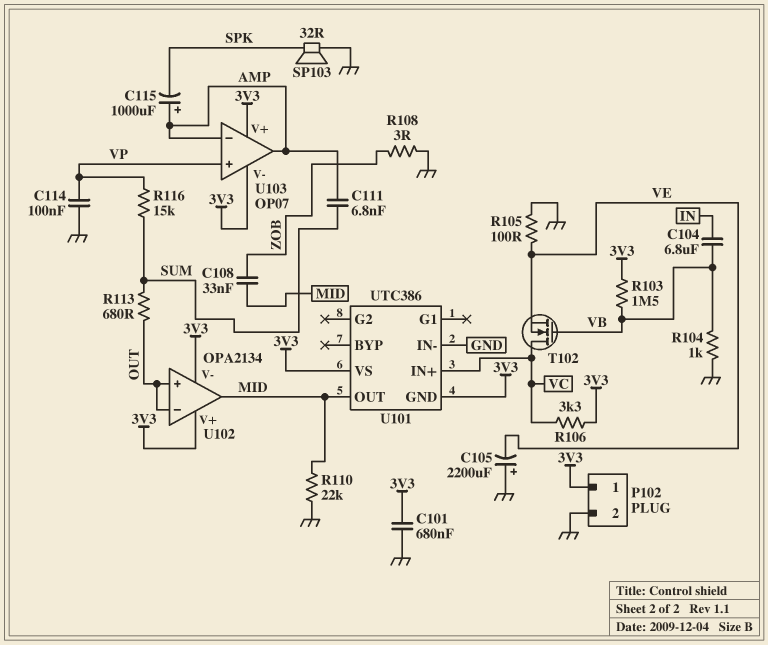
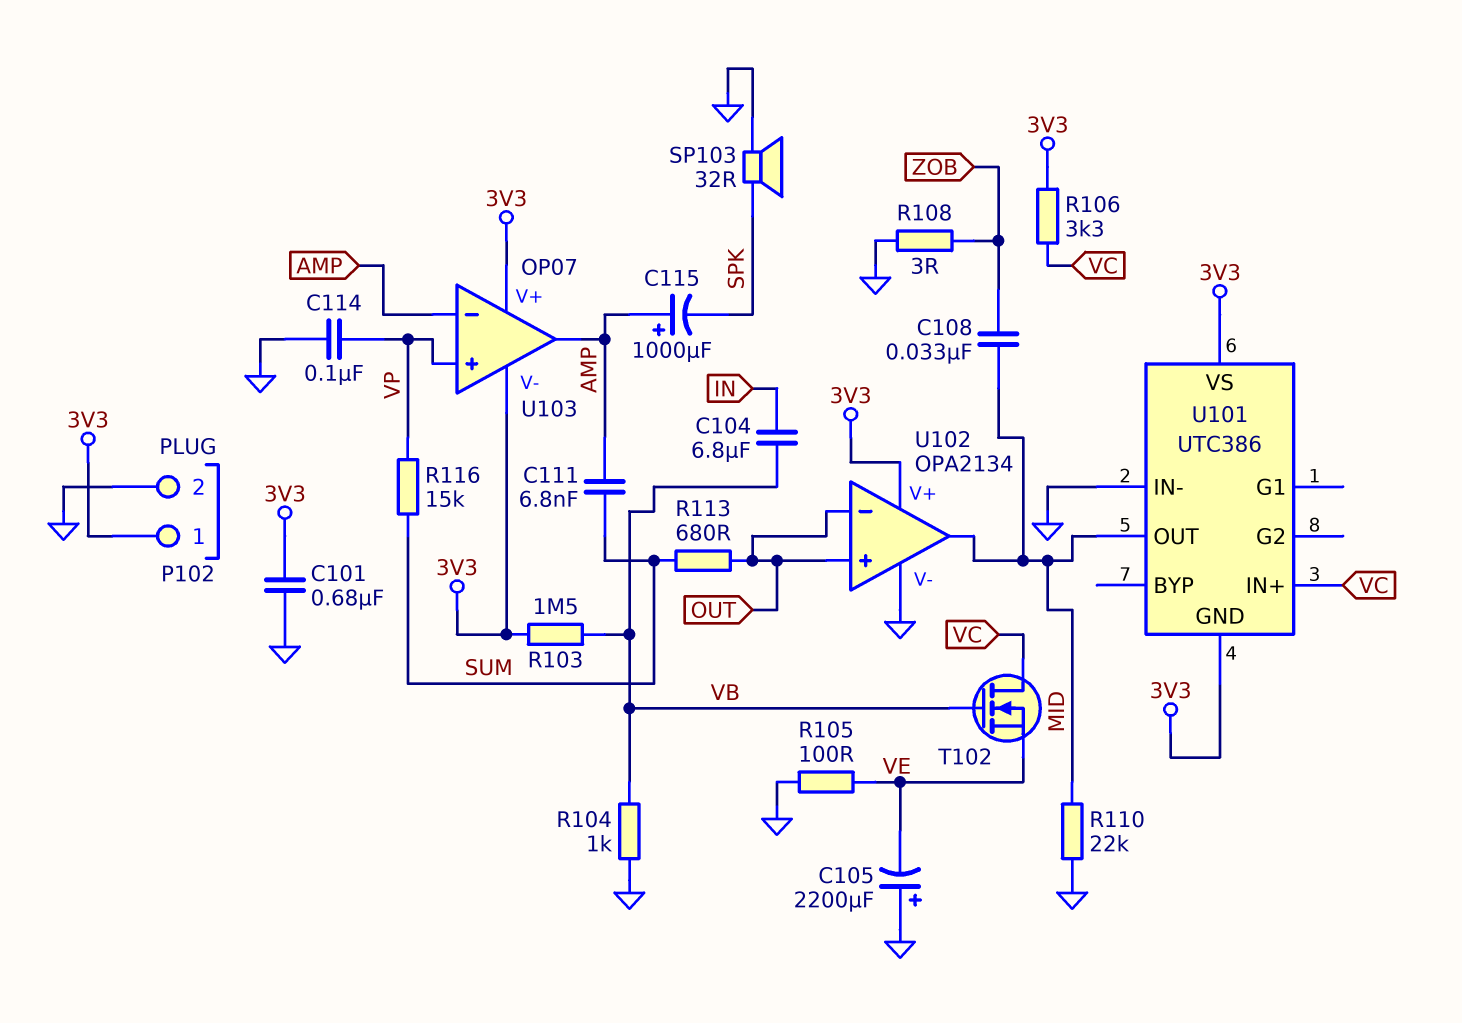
U102 pin V-: 3V3 -> GND

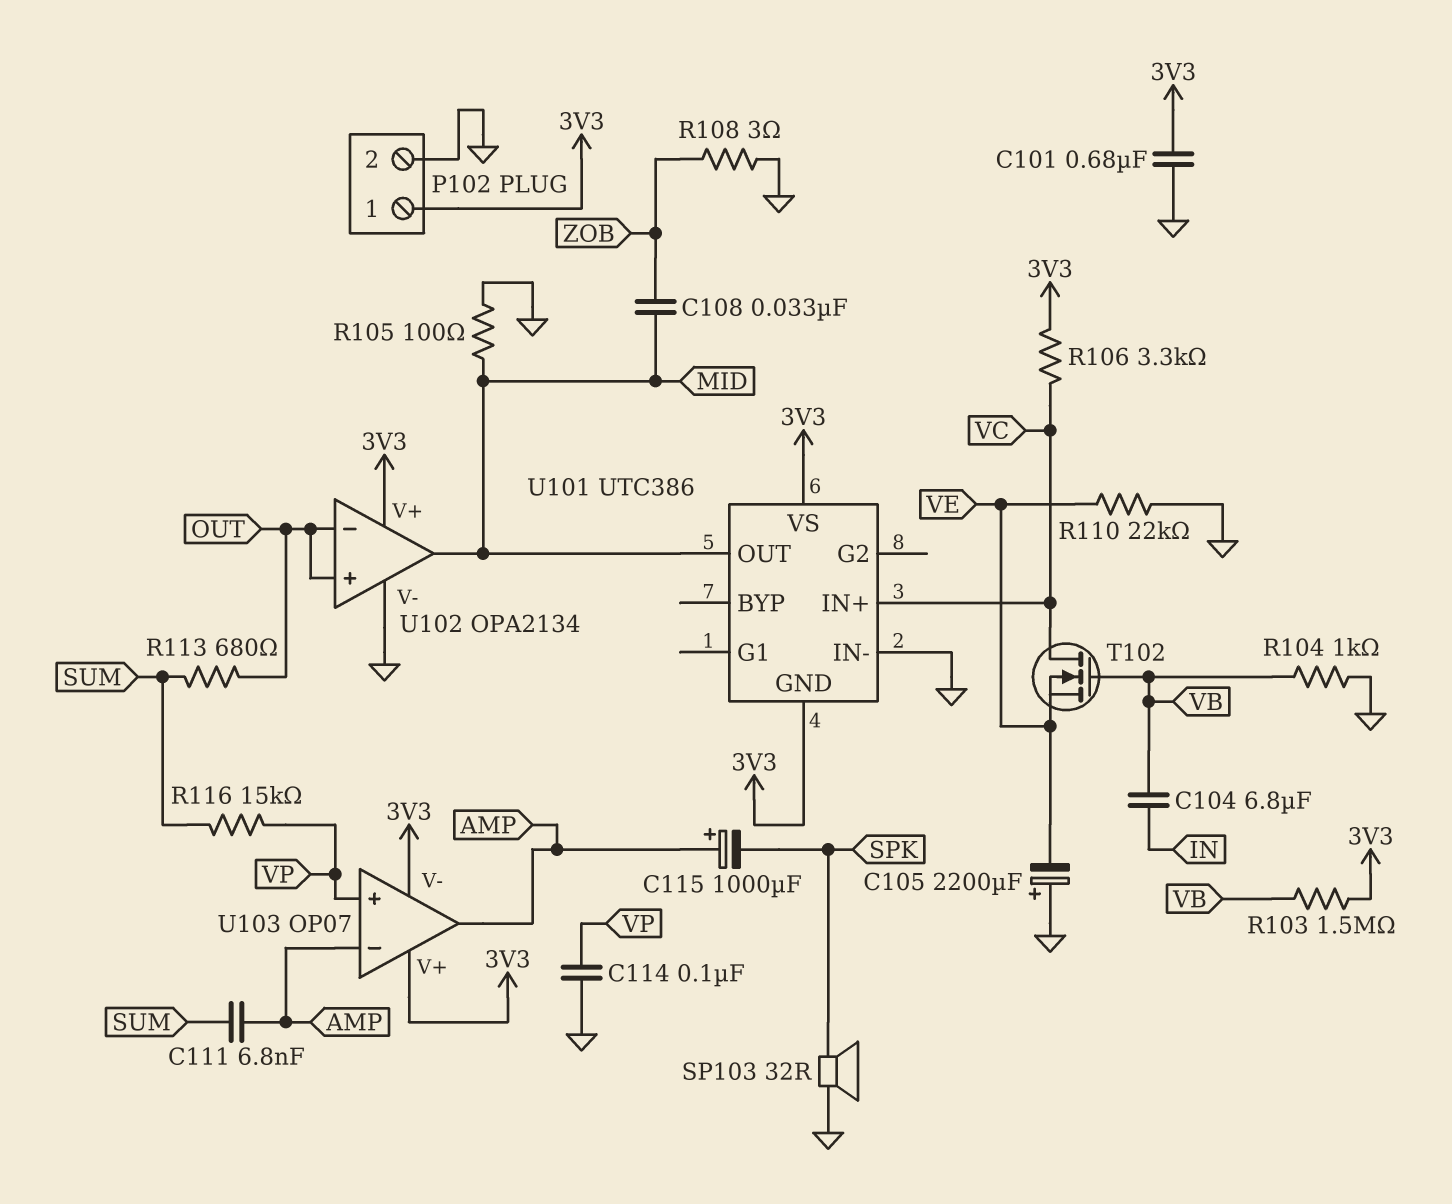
R105: 100 (GND, VE) -> 100 (GND, MID)
R110: 22k (GND, MID) -> 22k (GND, VE)

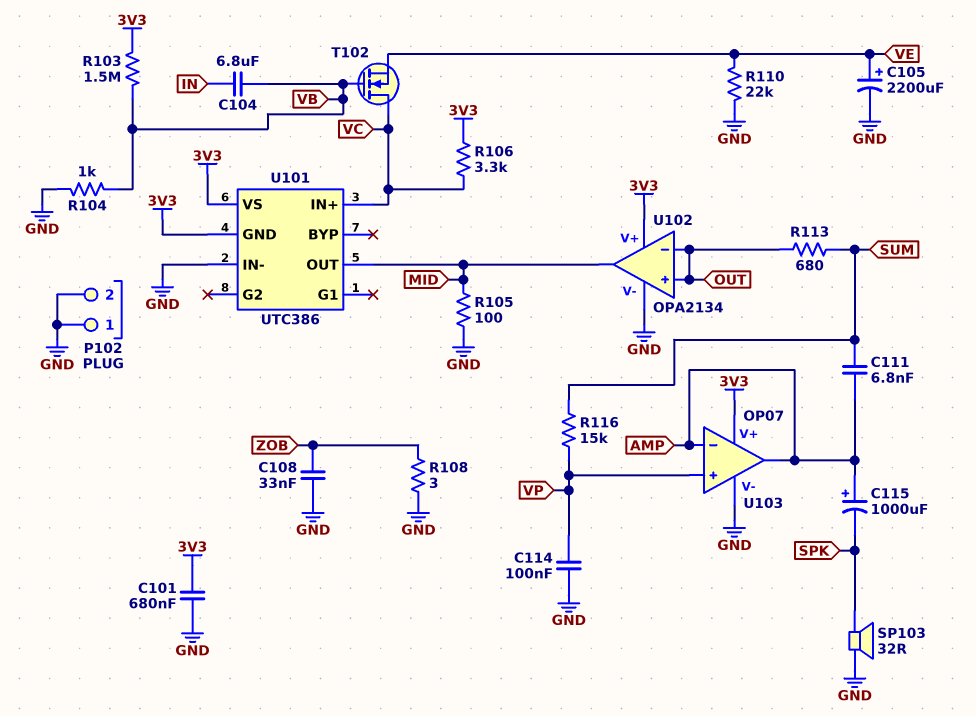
C105: 2200uF (plus GND, minus VE) -> 2200uF (plus VE, minus GND)
C108: 33nF (MID, ZOB) -> 33nF (GND, ZOB)
P102 pin 1: 3V3 -> GND
U103 pin V-: 3V3 -> GND

